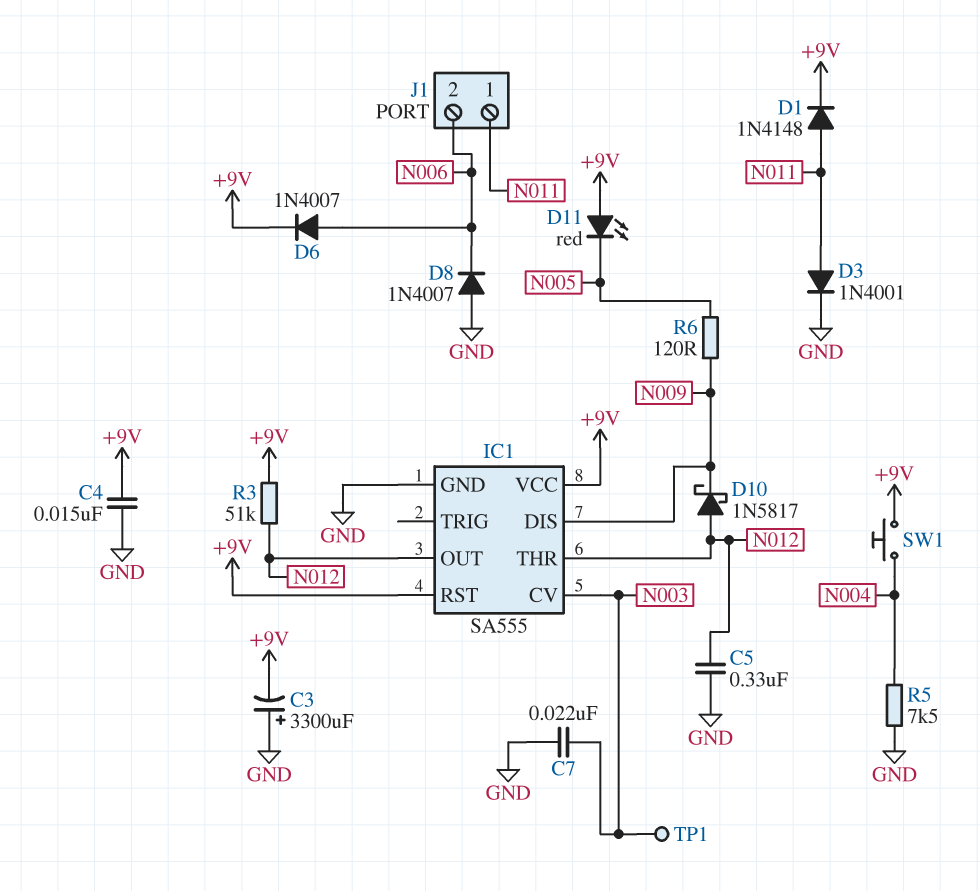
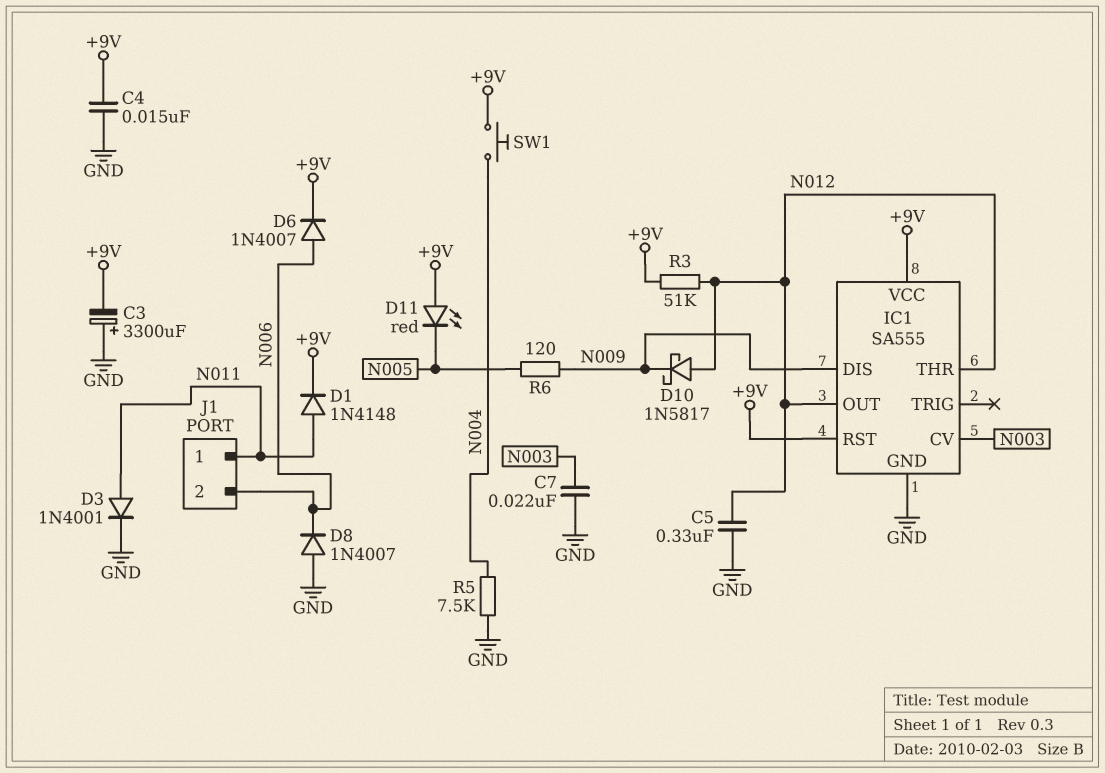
TP1: test point (N003) -> none

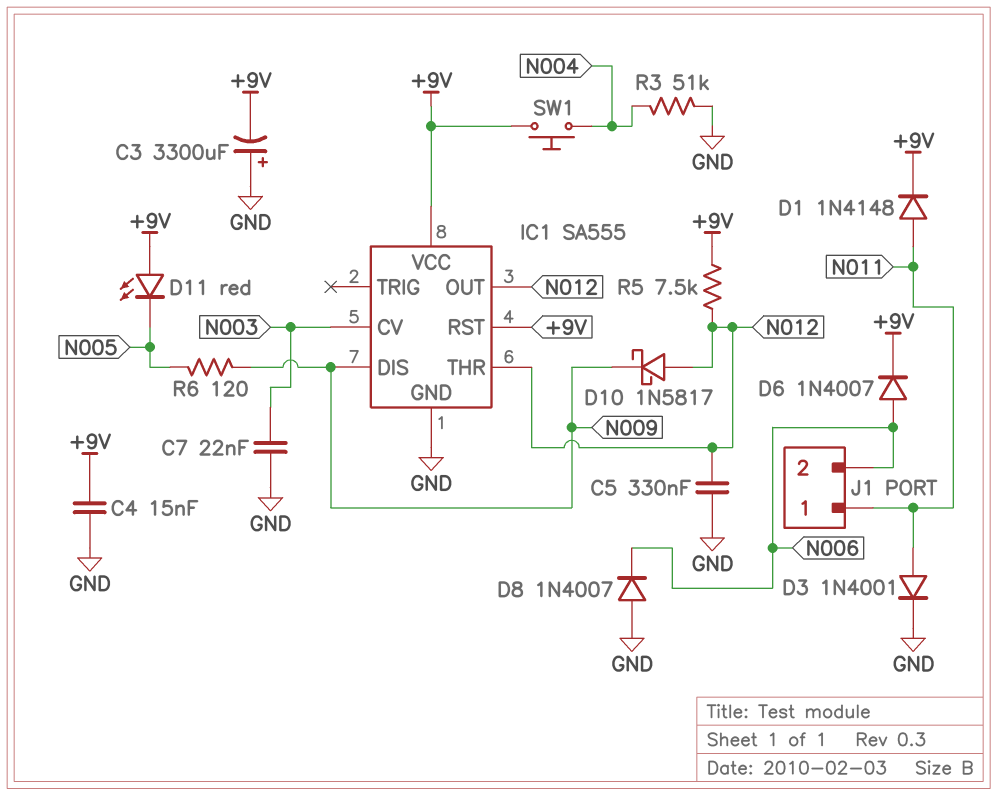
R3: 51k (+9V, N012) -> 51k (GND, N004)
R5: 7.5k (GND, N004) -> 7.5k (+9V, N012)

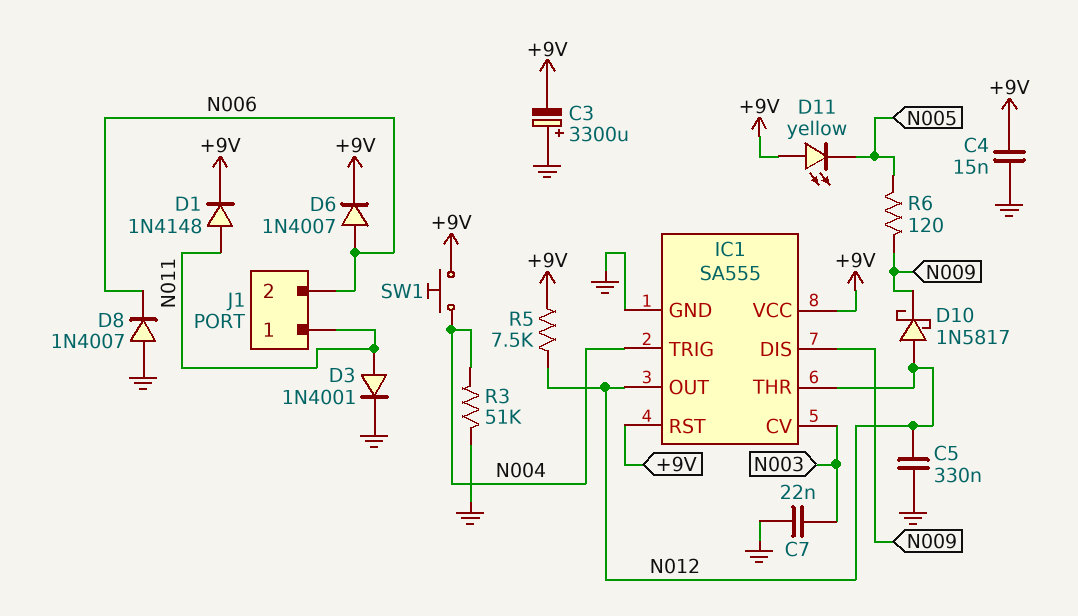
D11: LED red (A +9V, K N005) -> LED yellow (A +9V, K N005)
IC1 pin TRIG: none -> N004

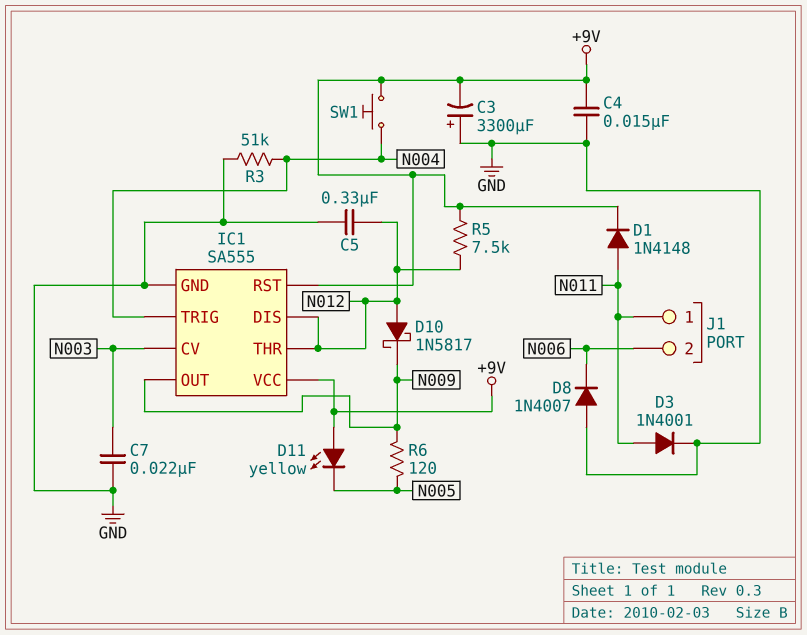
D6: diode 1N4007 (A N006, K +9V) -> none
IC1 pin DIS: N009 -> N012
IC1 pin OUT: N012 -> N009

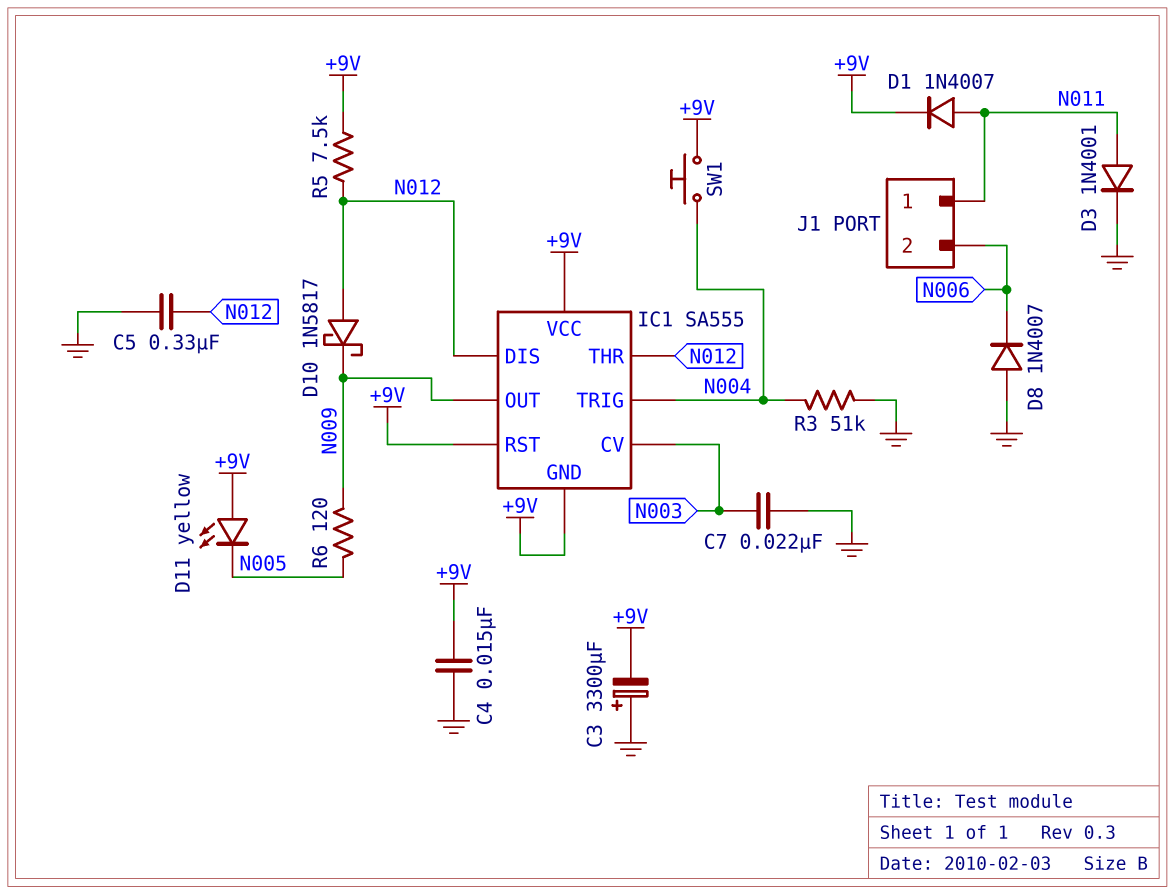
D1: diode 1N4148 (A N011, K +9V) -> diode 1N4007 (A N011, K +9V)
IC1 pin GND: GND -> +9V

